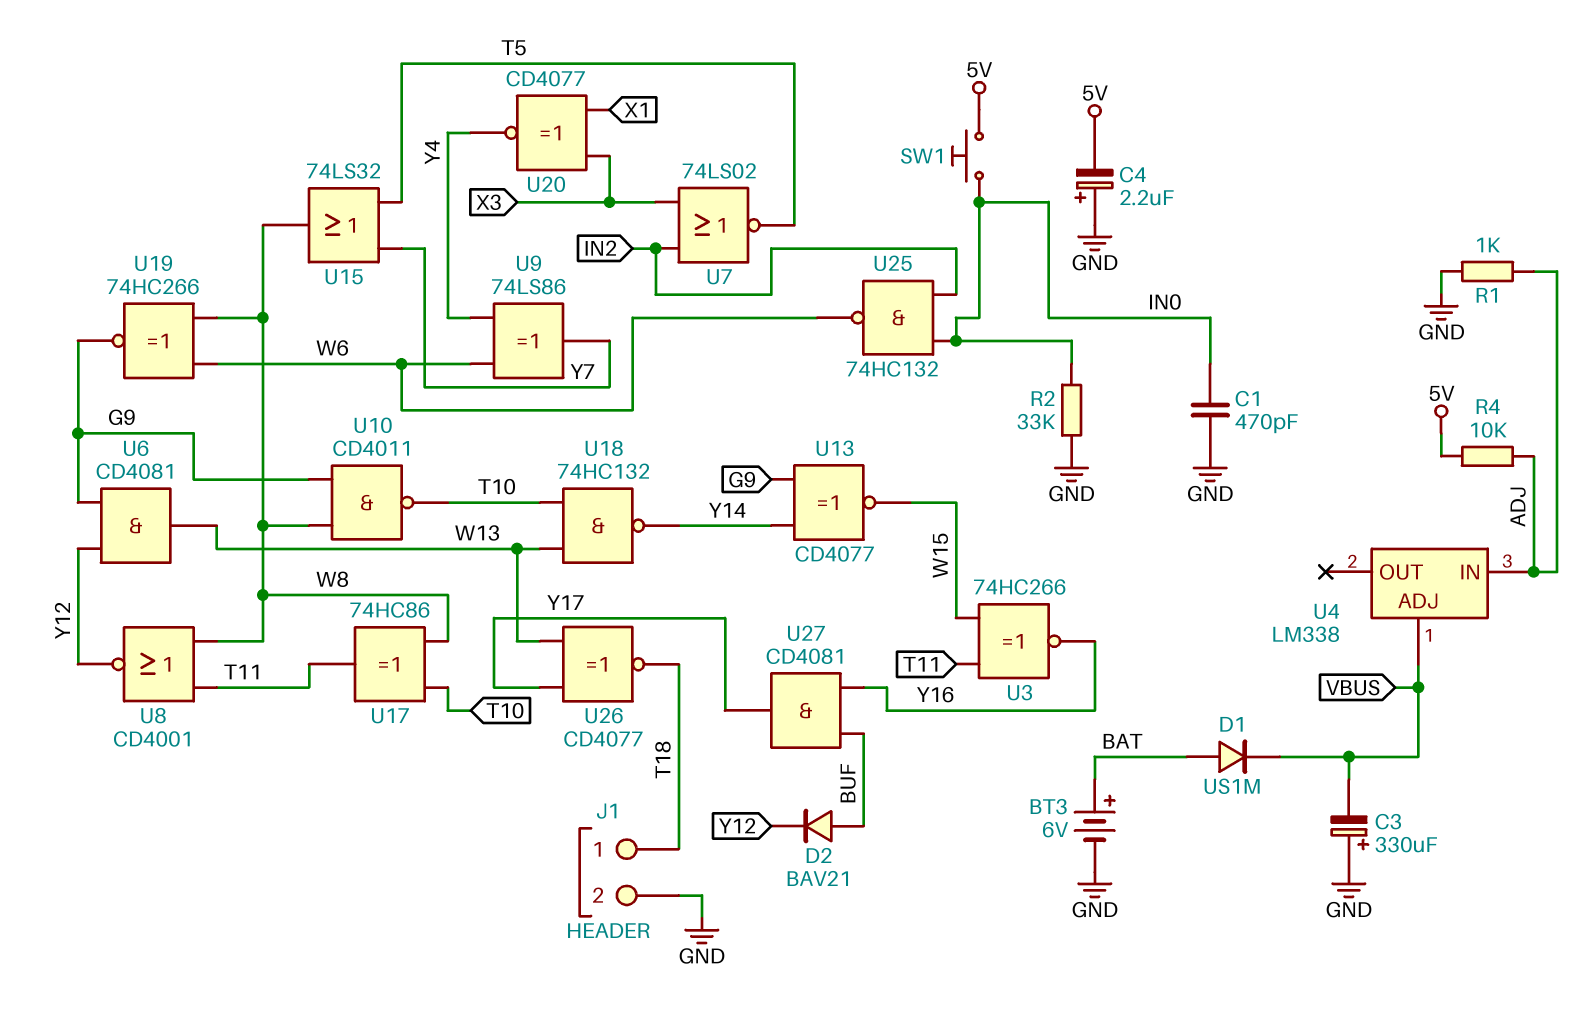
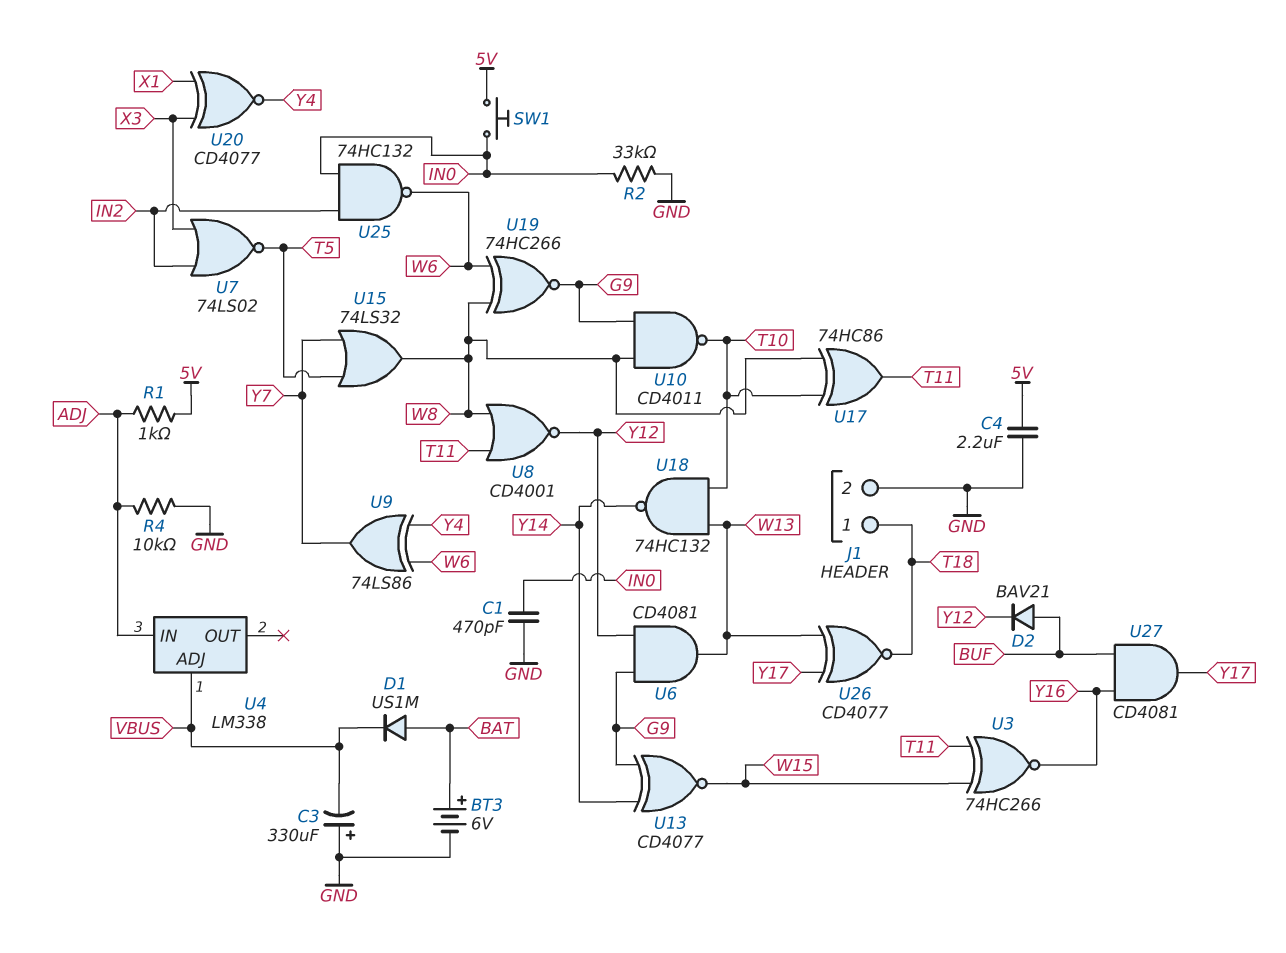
C4: 2.2uF (plus GND, minus 5V) -> 2.2uF (5V, GND)
R1: 1k (ADJ, GND) -> 1k (5V, ADJ)
R4: 10k (5V, ADJ) -> 10k (ADJ, GND)

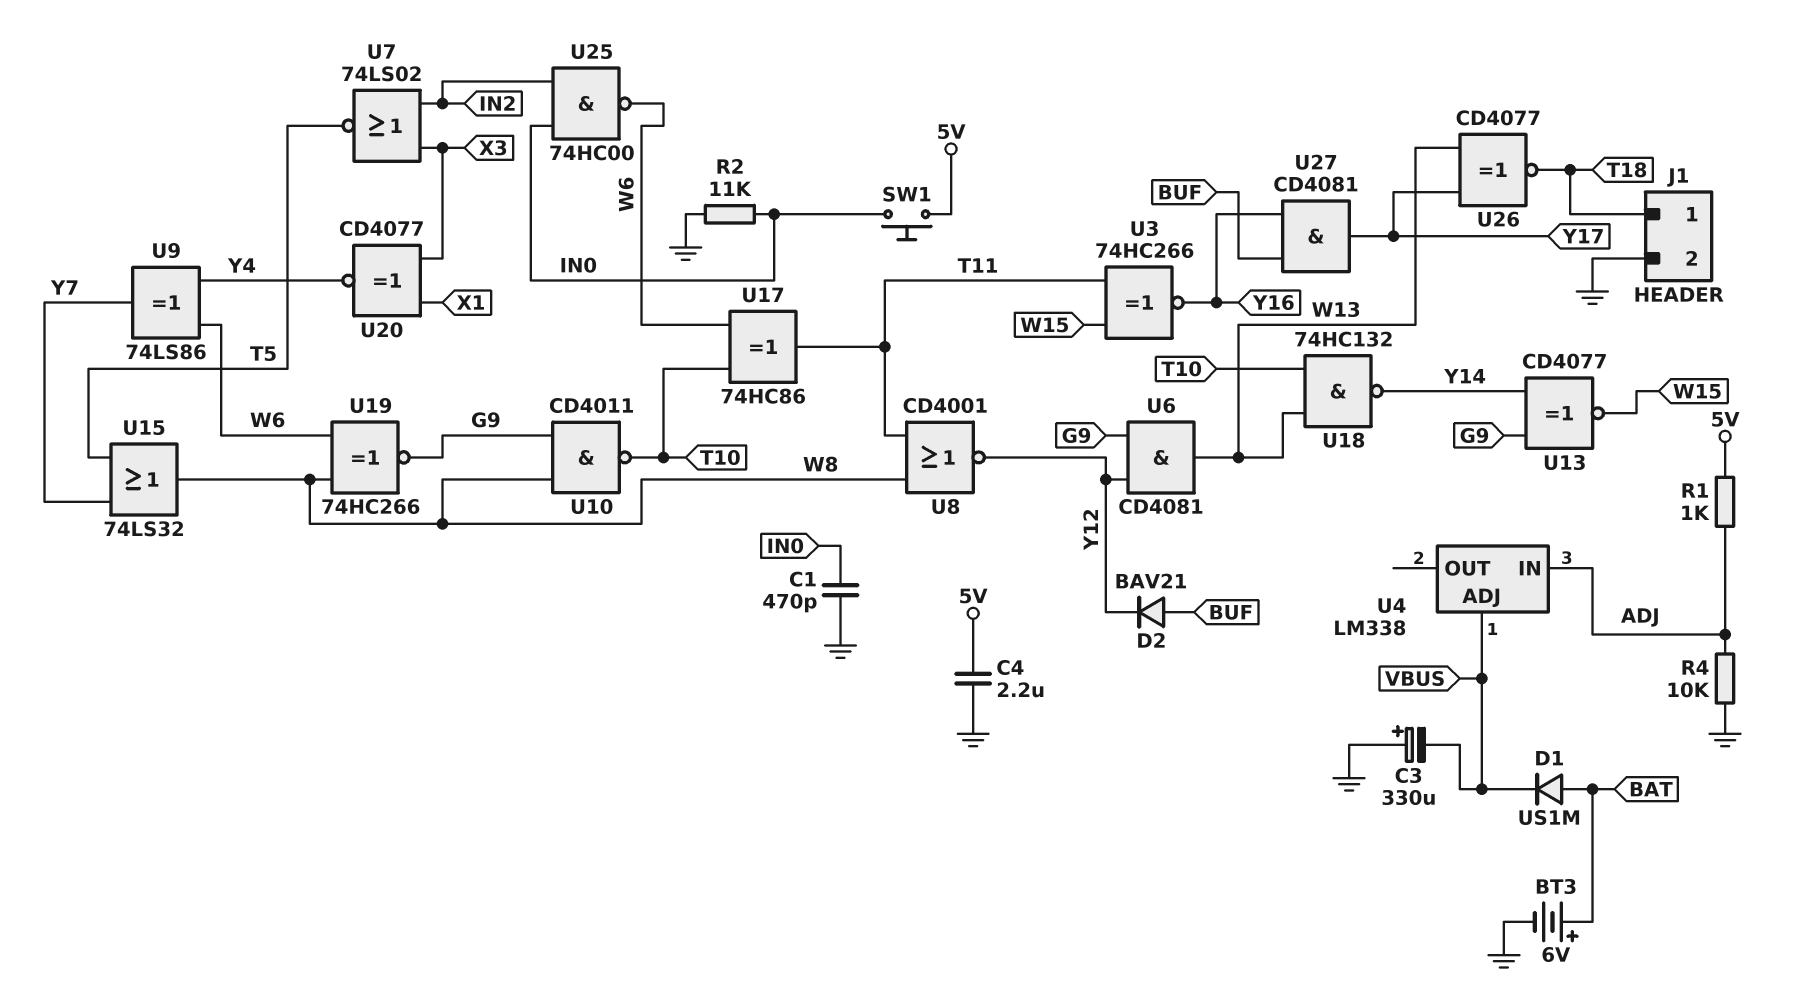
R2: 33k (GND, IN0) -> 11k (GND, IN0)
U17: XOR 74HC86 (in T10, in W8, out T11) -> XOR 74HC86 (in T10, in W6, out T11)
U25: NAND 74HC132 (in IN0, in IN2, out W6) -> NAND 74HC00 (in IN0, in IN2, out W6)

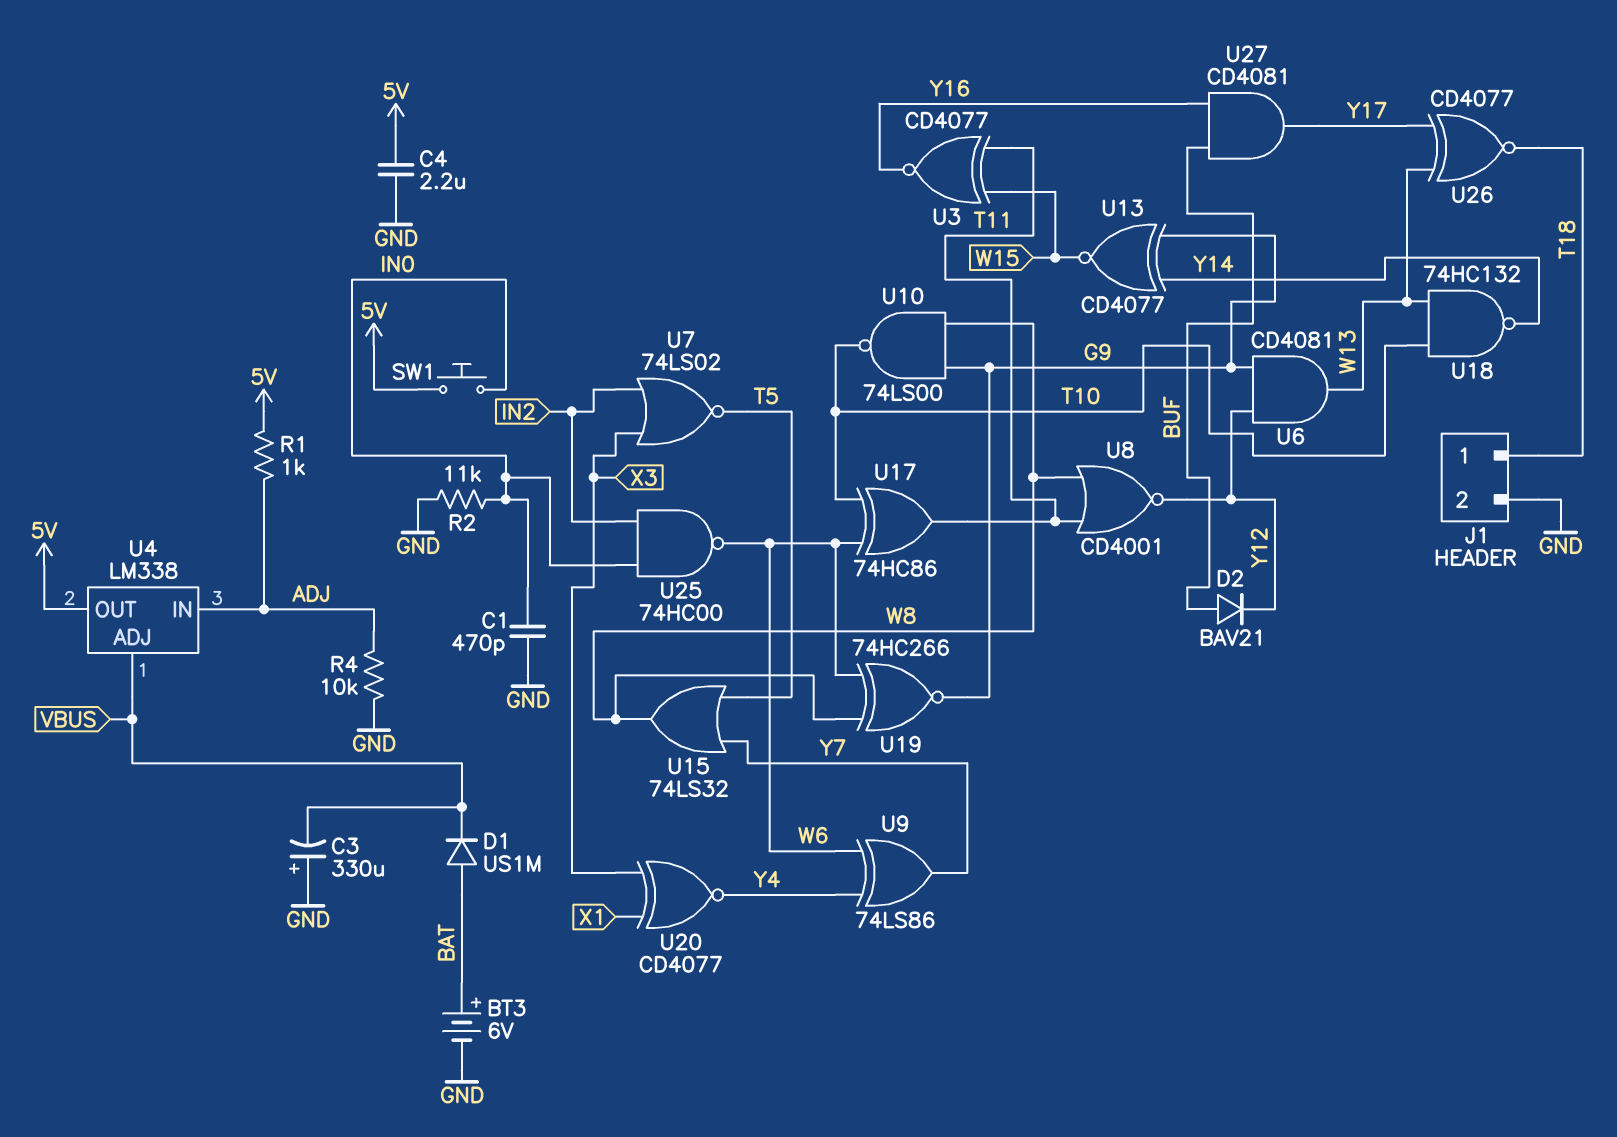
U3: XNOR 74HC266 (in T11, in W15, out Y16) -> XNOR CD4077 (in T11, in W15, out Y16)
U4 pin OUT: none -> 5V
U10: NAND CD4011 (in G9, in W8, out T10) -> NAND 74LS00 (in G9, in W8, out T10)

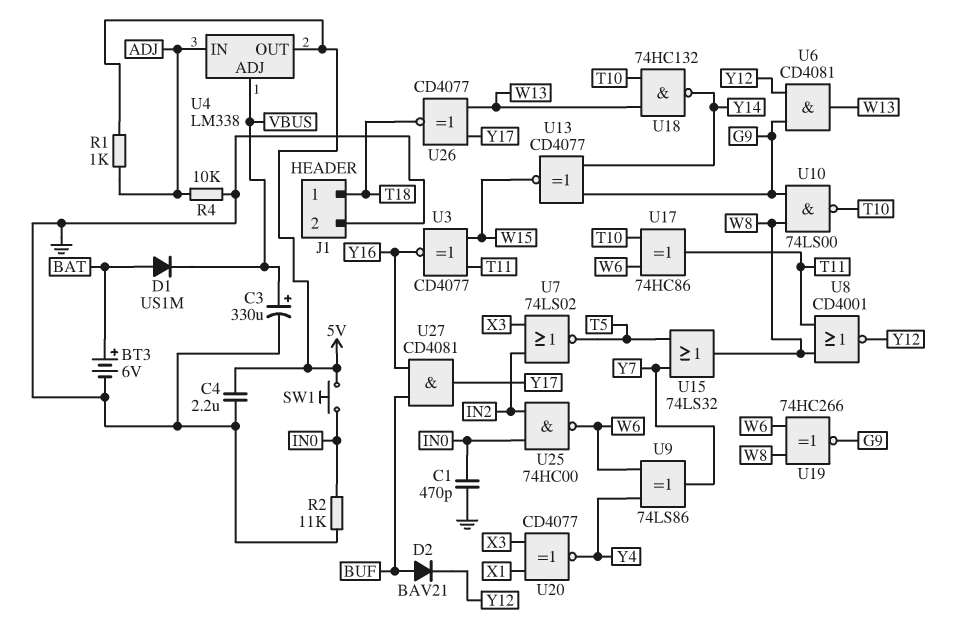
C3: 330uF (plus GND, minus VBUS) -> 330uF (plus VBUS, minus GND)

